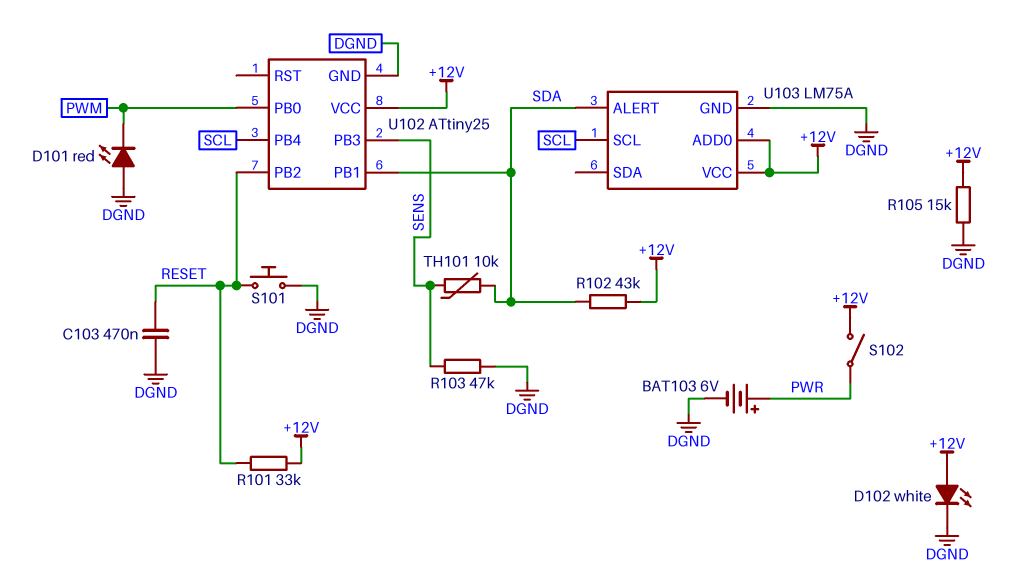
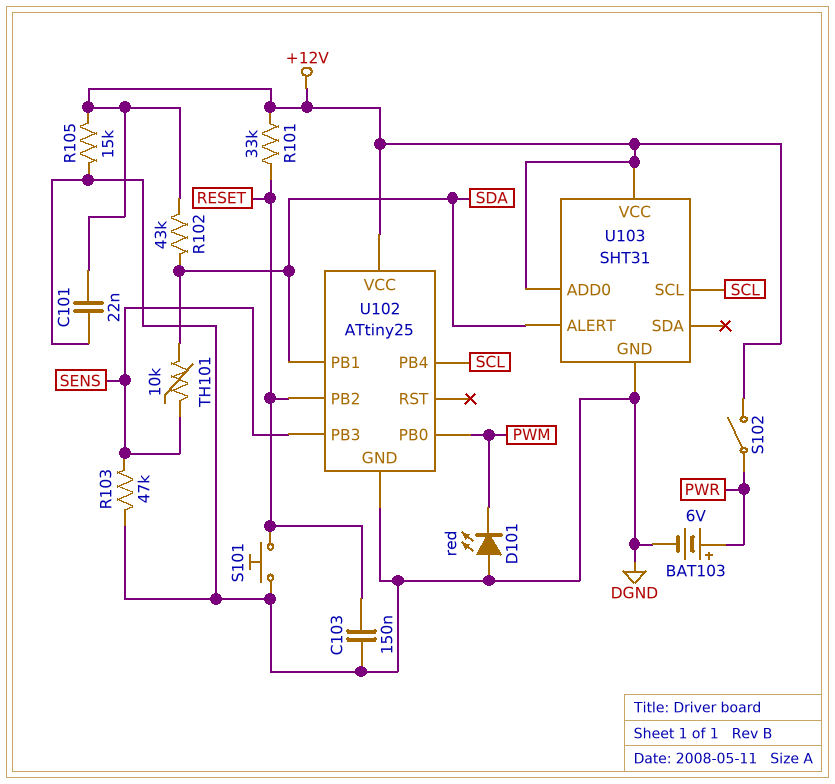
C101: none -> 22nF (+12V, DGND)
C103: 470nF (DGND, RESET) -> 150nF (DGND, RESET)
D102: LED white (A +12V, K DGND) -> none
U103: LM75A -> SHT31

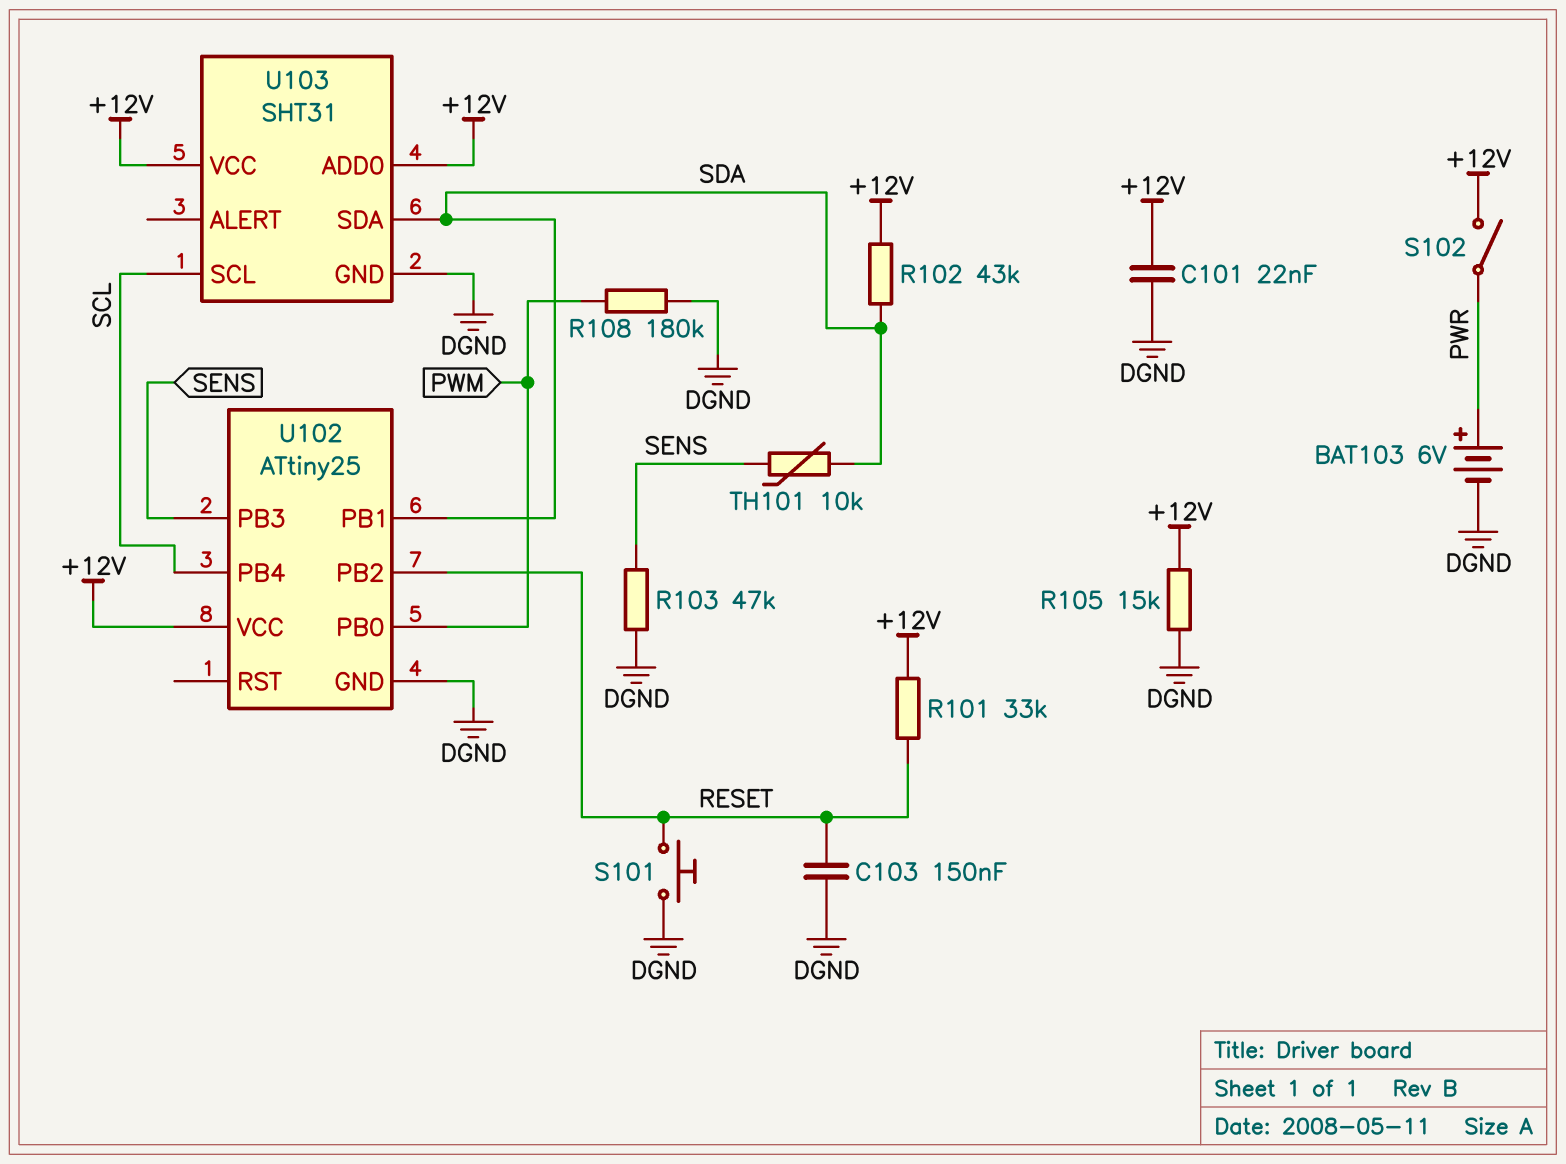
D101: LED red (A DGND, K PWM) -> none
R108: none -> 180k (DGND, PWM)
U103 pin ALERT: SDA -> none
U103 pin SDA: none -> SDA

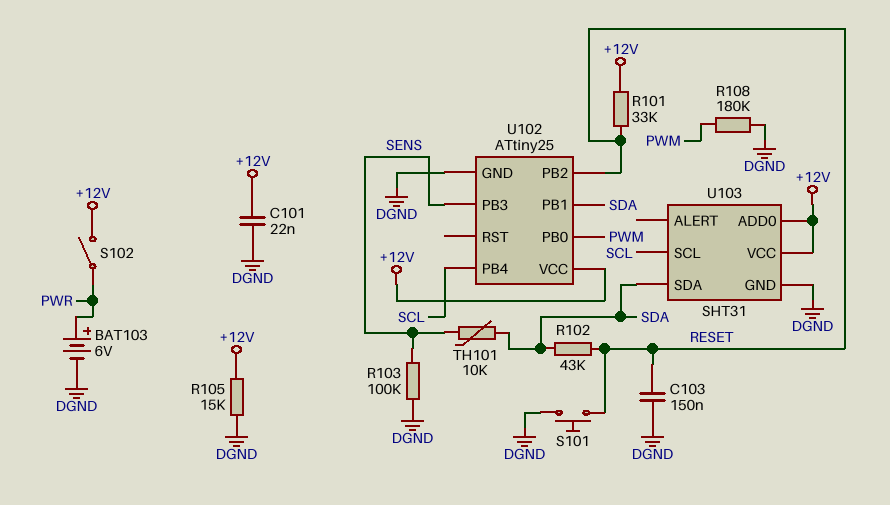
R102: 43k (+12V, SDA) -> 43k (RESET, SDA)
R103: 47k (DGND, SENS) -> 100k (DGND, SENS)

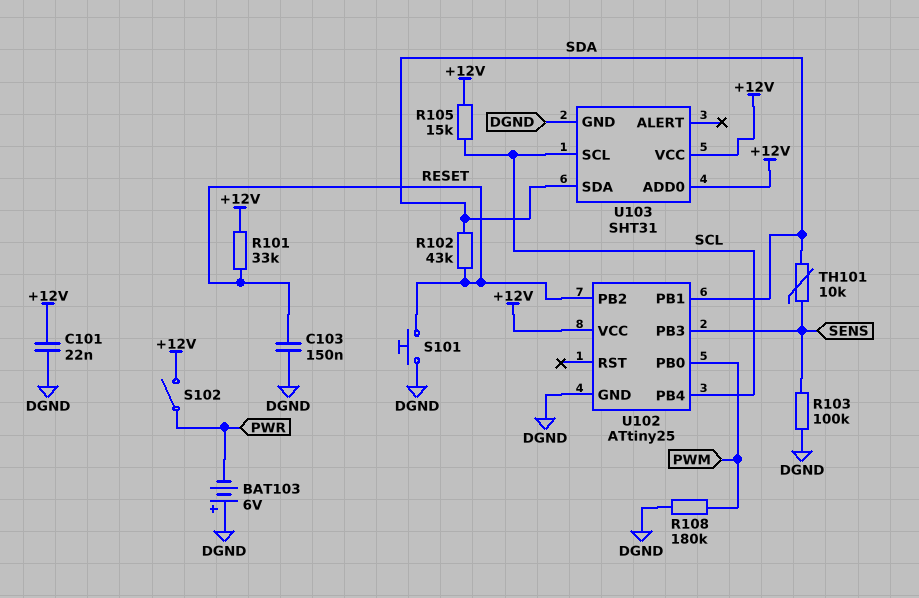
BAT103: 6V (plus PWR, minus DGND) -> 6V (plus DGND, minus PWR)
R105: 15k (+12V, DGND) -> 15k (+12V, SCL)

